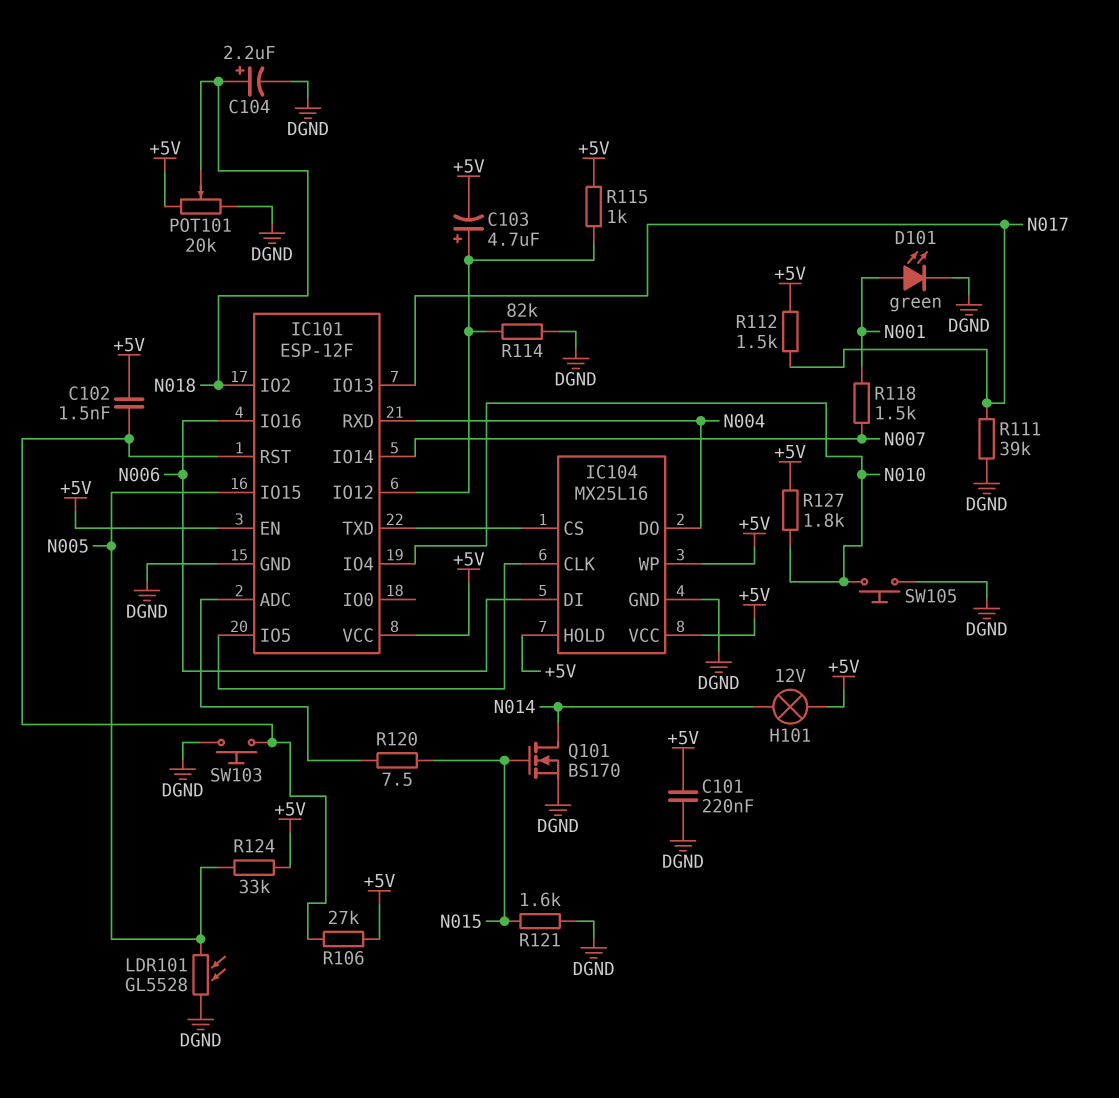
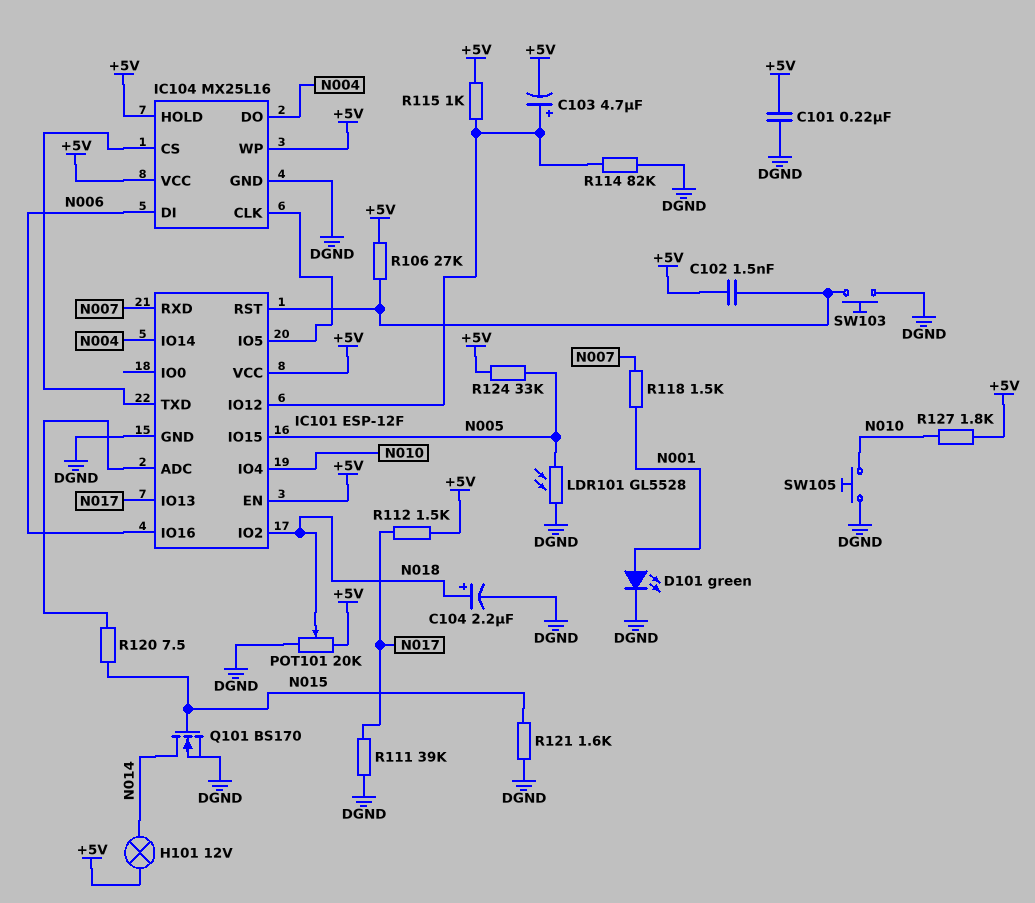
IC101 pin IO14: N007 -> N004
IC101 pin RXD: N004 -> N007

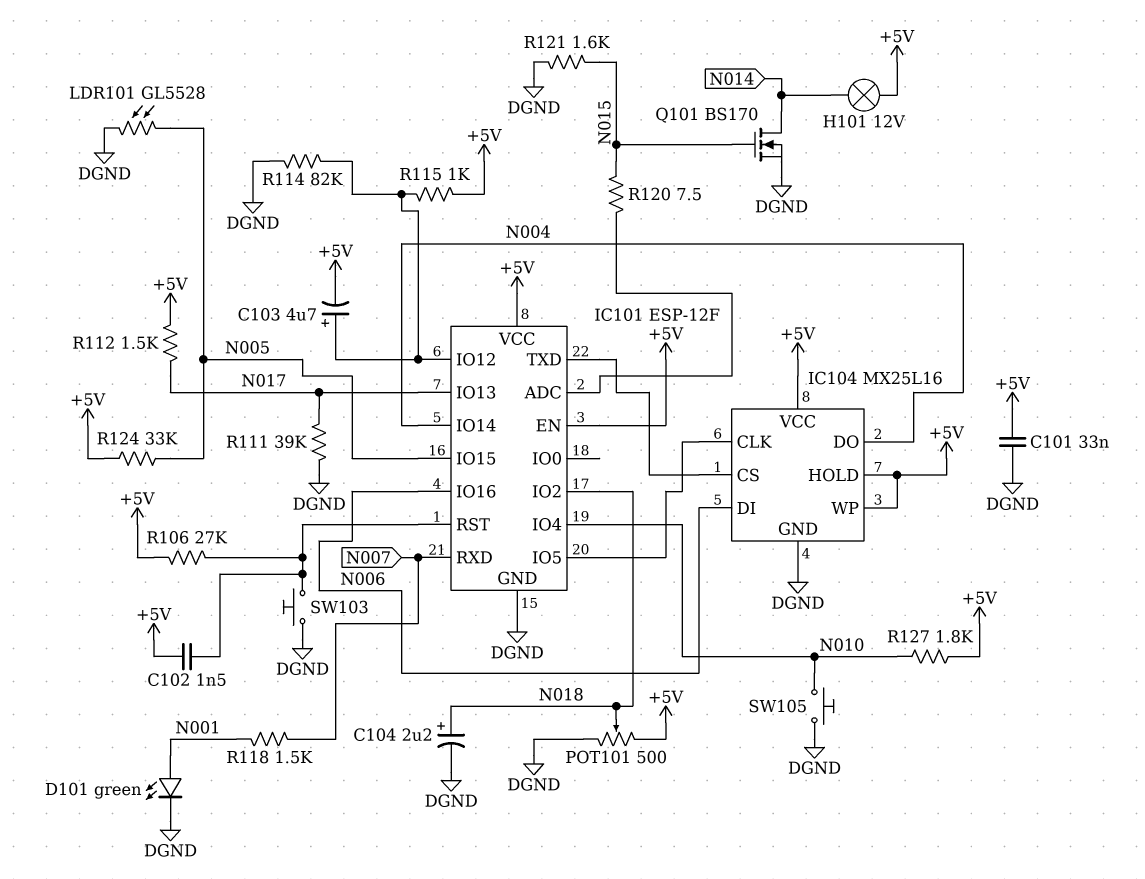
C101: 220nF (+5V, DGND) -> 33nF (+5V, DGND)
POT101: 20k (+5V, DGND, wiper N018) -> 500 (+5V, DGND, wiper N018)

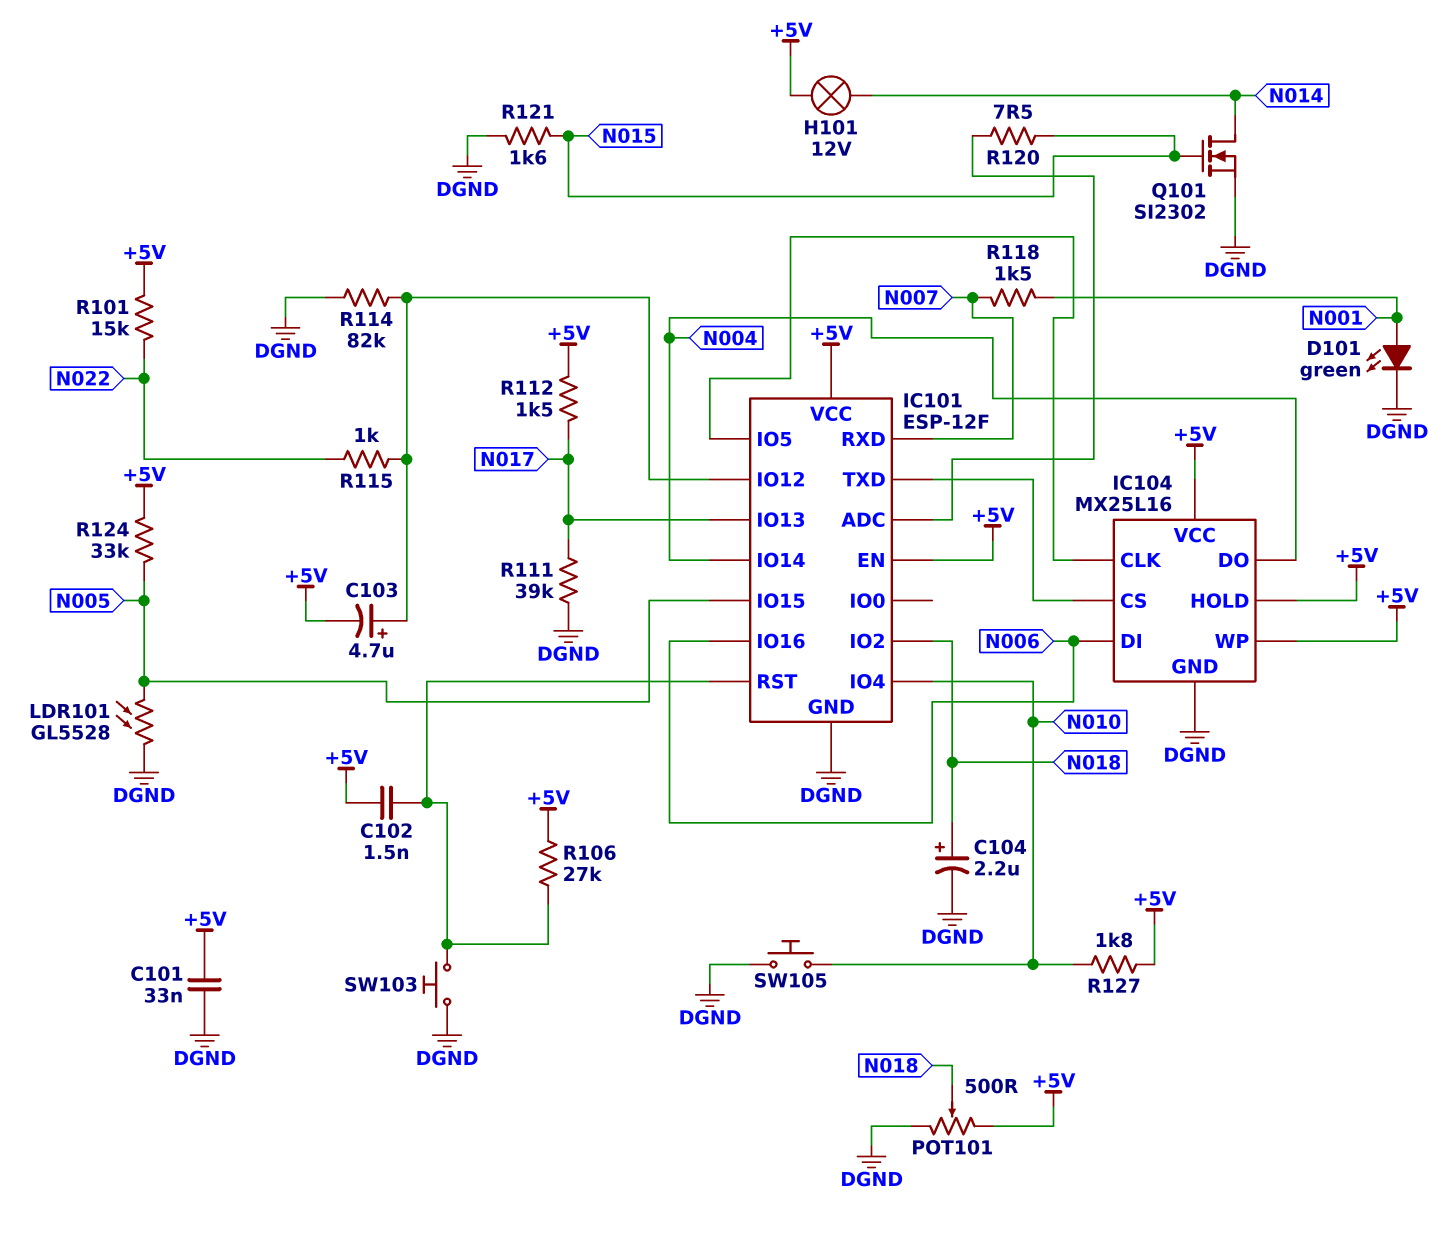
Q101: NMOS BS170 (G N015, D N014, S DGND) -> NMOS SI2302 (G N015, D N014, S DGND)
R101: none -> 15k (+5V, N022)
R115: 1k (+5V, IC101/IO12) -> 1k (IC101/IO12, N022)

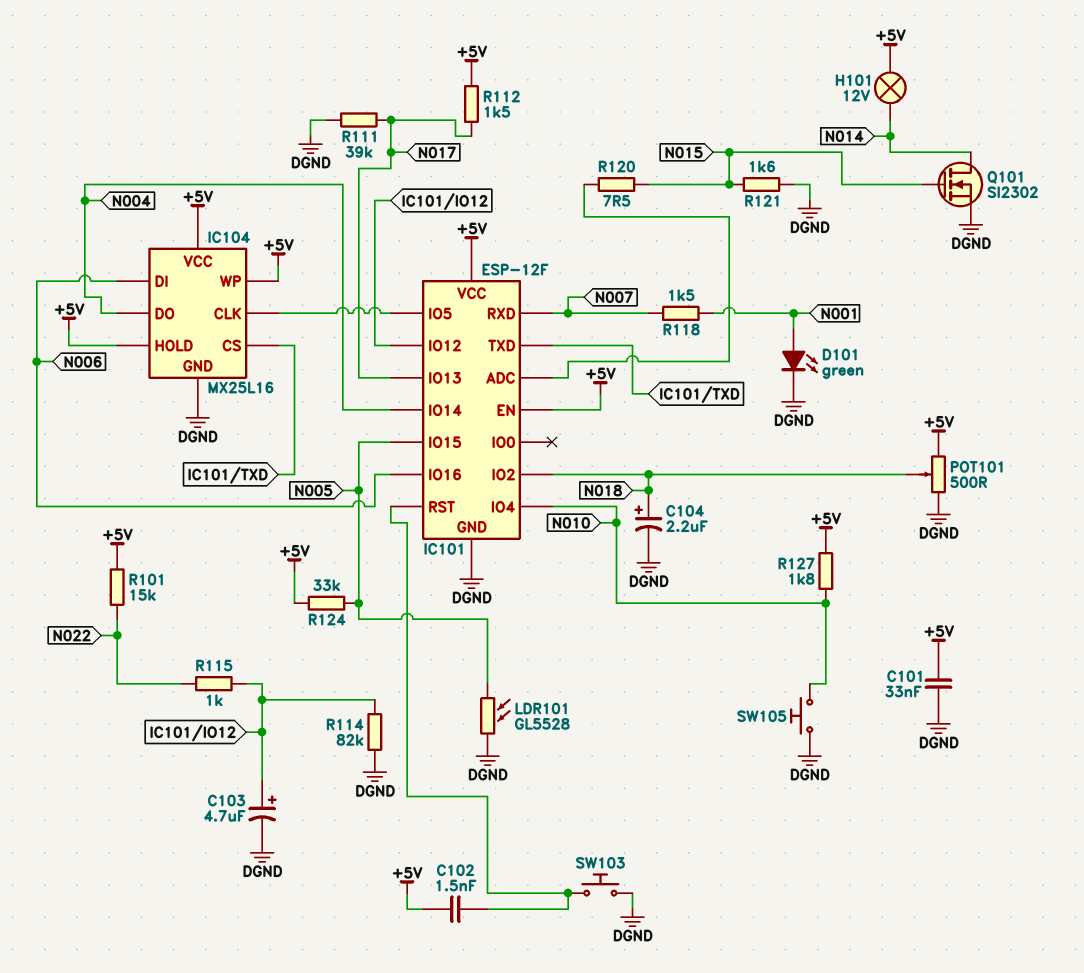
C103: 4.7uF (plus IC101/IO12, minus +5V) -> 4.7uF (plus IC101/IO12, minus DGND)
R106: 27k (+5V, IC101/RST) -> none

